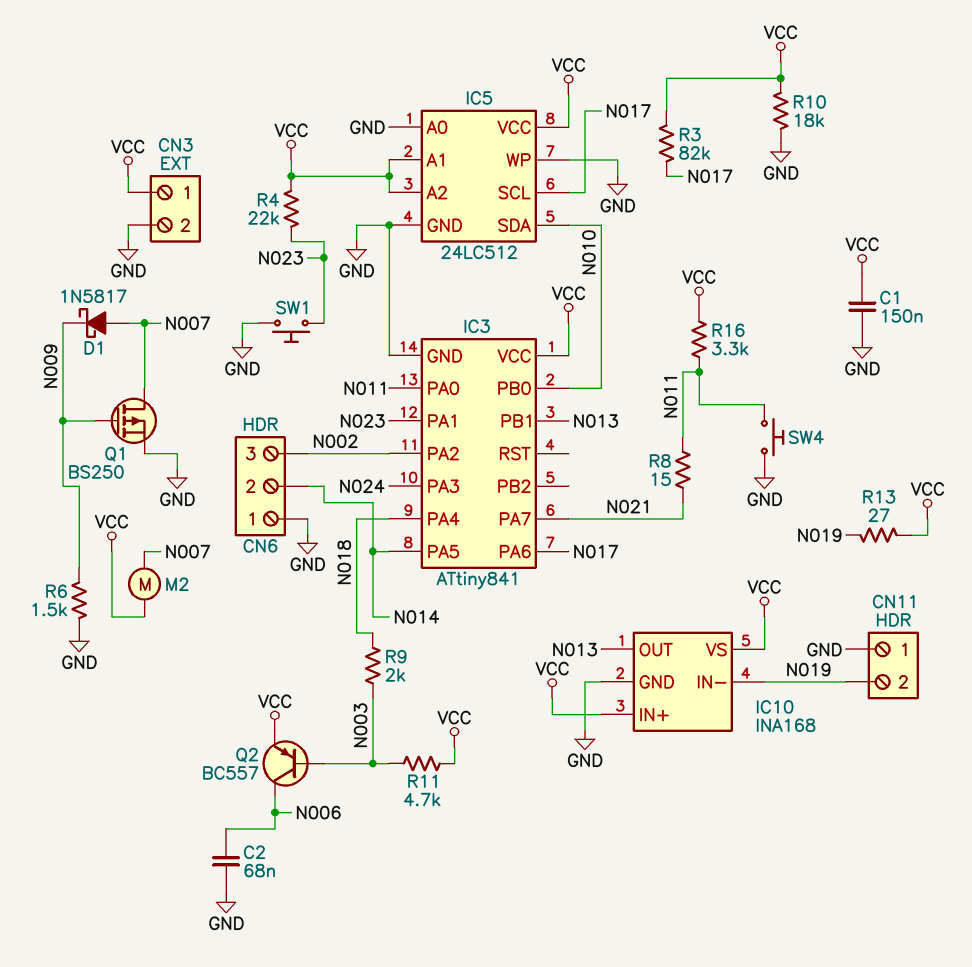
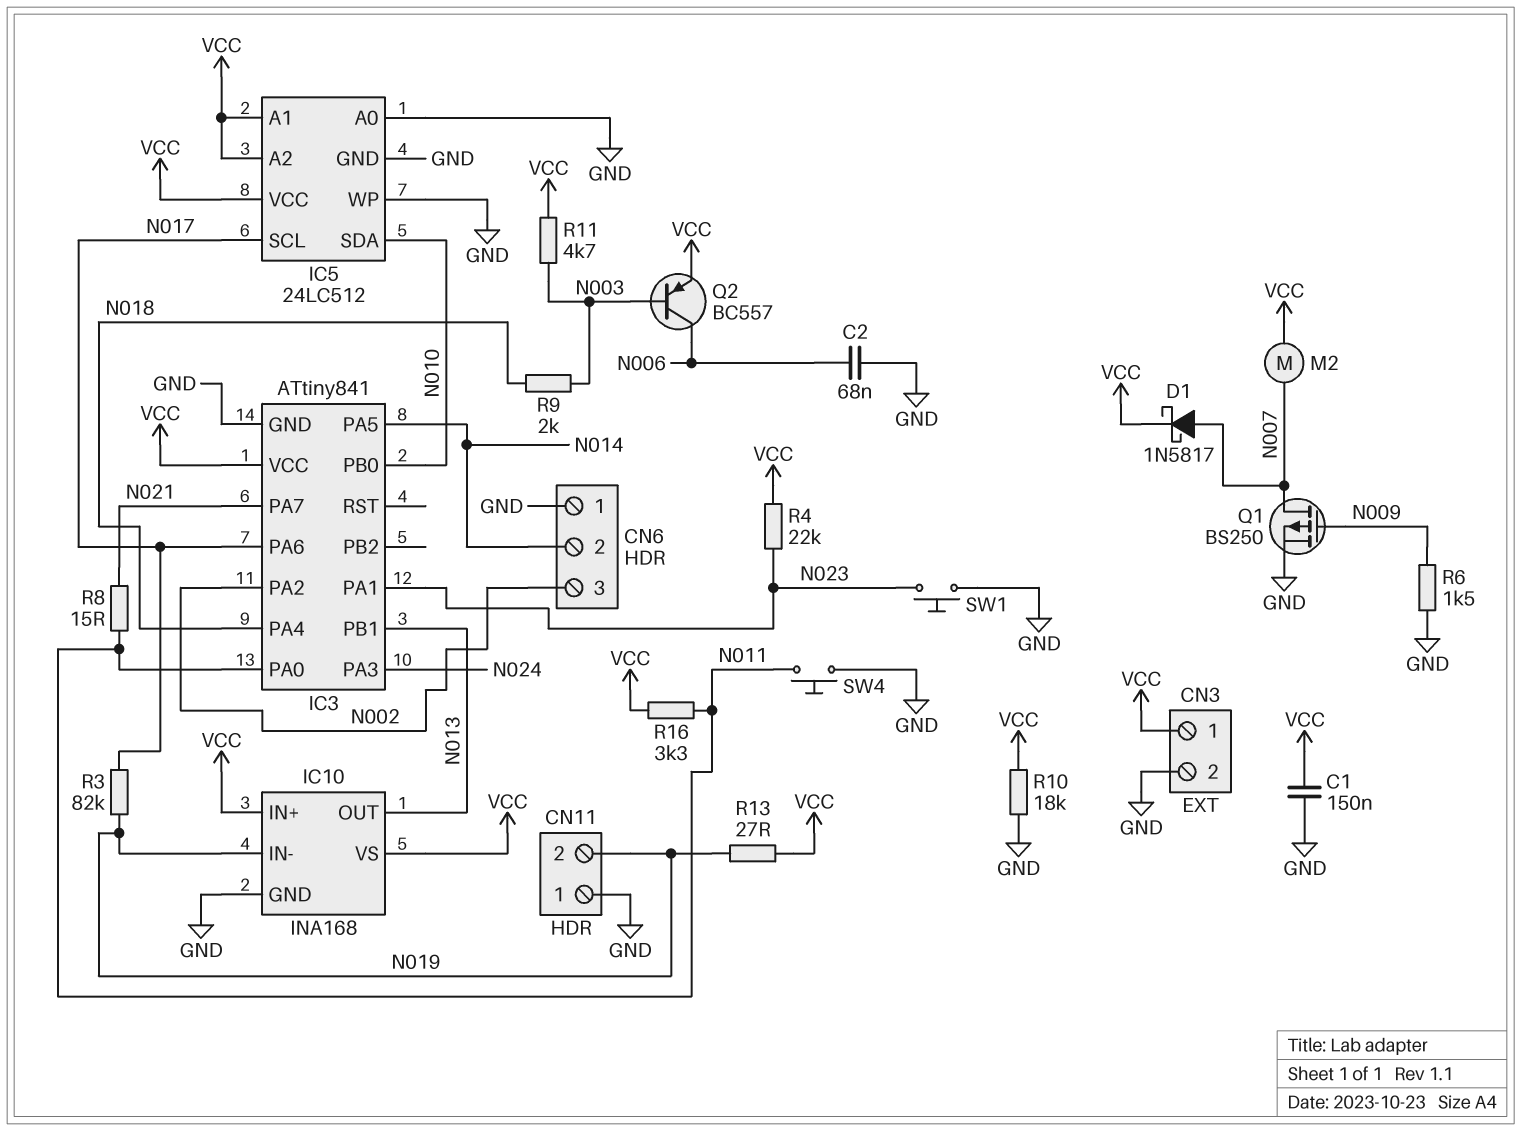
D1: schottky 1N5817 (A N007, K N009) -> schottky 1N5817 (A N007, K VCC)
R3: 82k (N017, VCC) -> 82k (N017, N019)

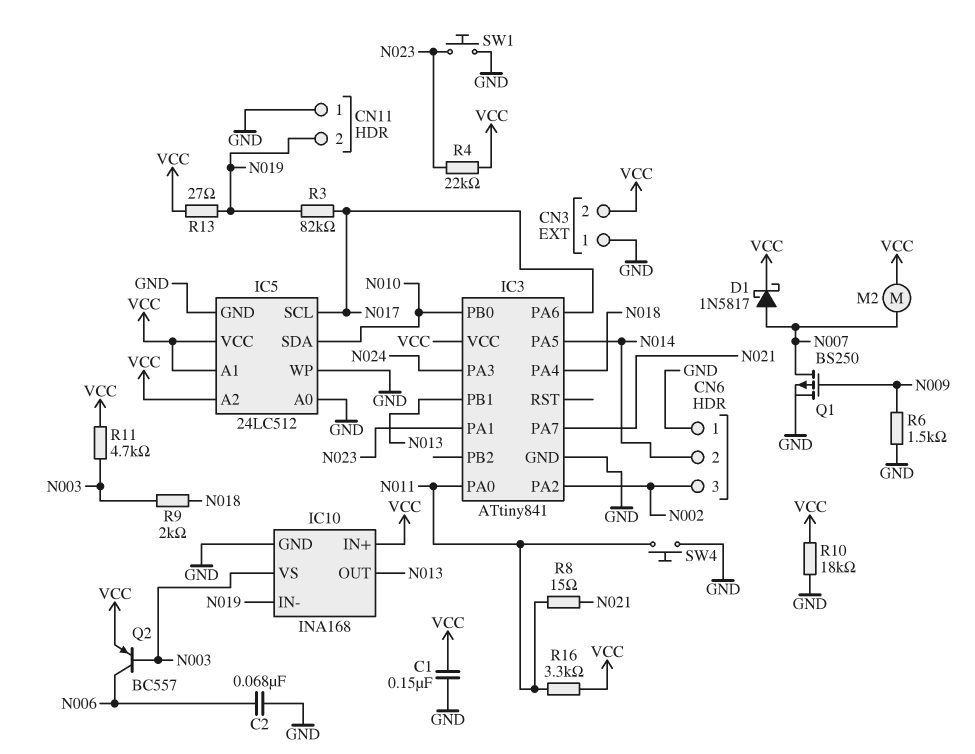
CN3 pin 1: VCC -> GND
CN3 pin 2: GND -> VCC
IC10 pin VS: VCC -> N003

